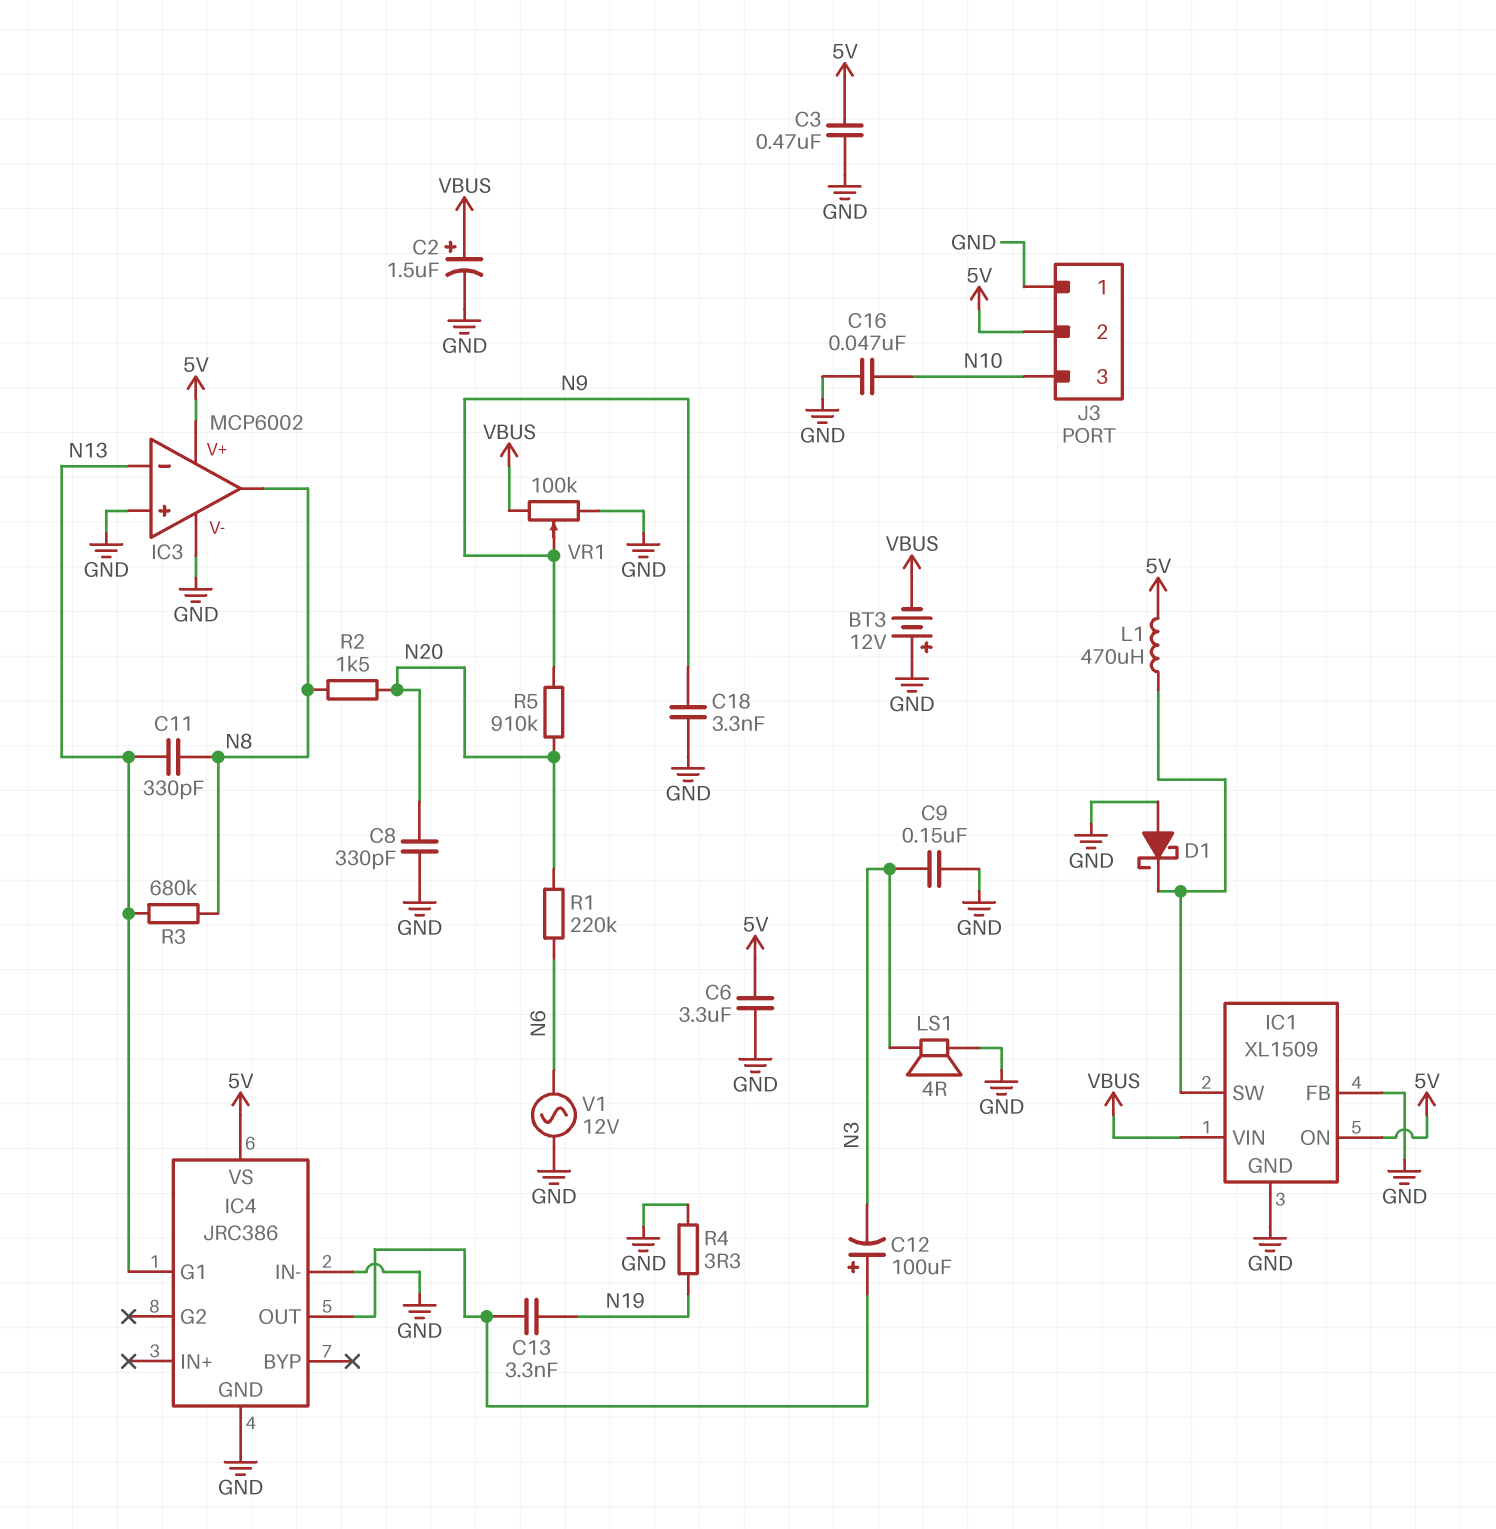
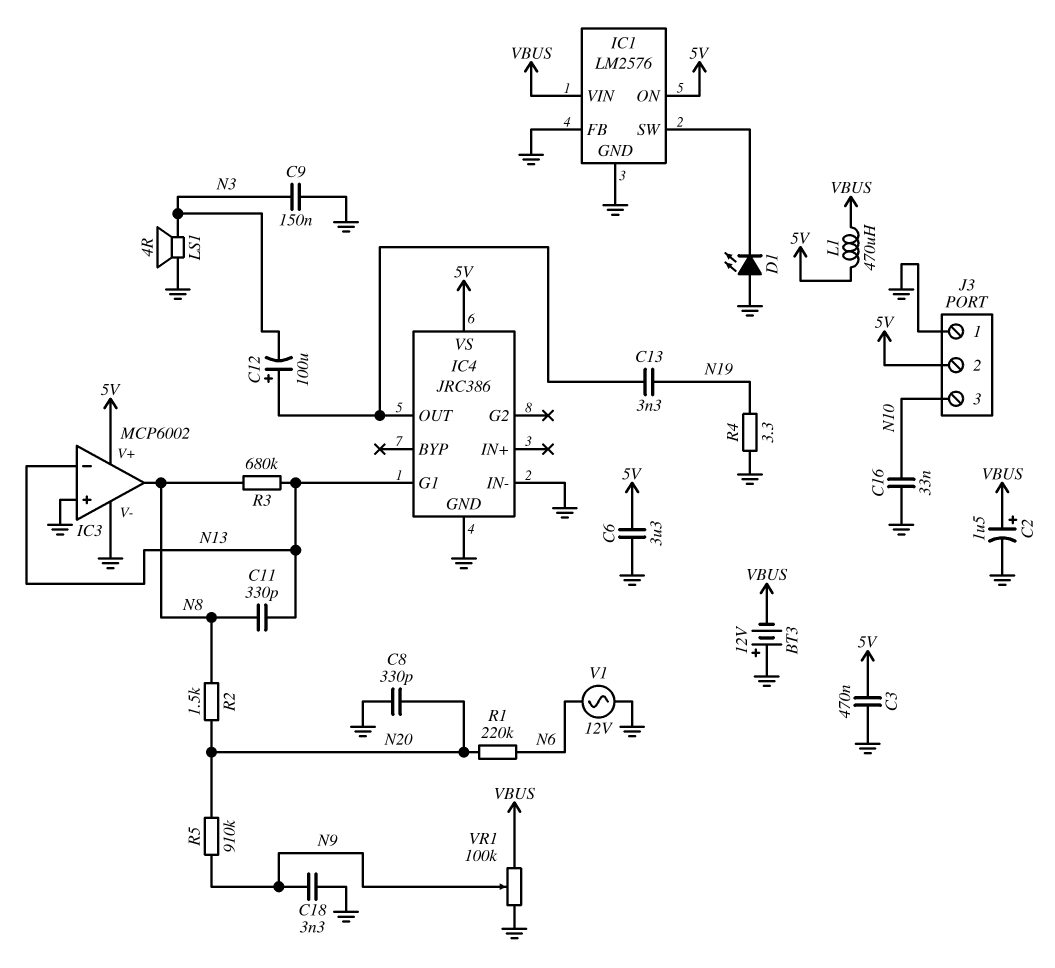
C16: 47nF (GND, N10) -> 33nF (GND, N10)
D1: schottky (A GND, K IC1/SW) -> LED (A GND, K IC1/SW)
IC1: XL1509 -> LM2576
L1: 470uH (5V, IC1/SW) -> 470uH (5V, VBUS)

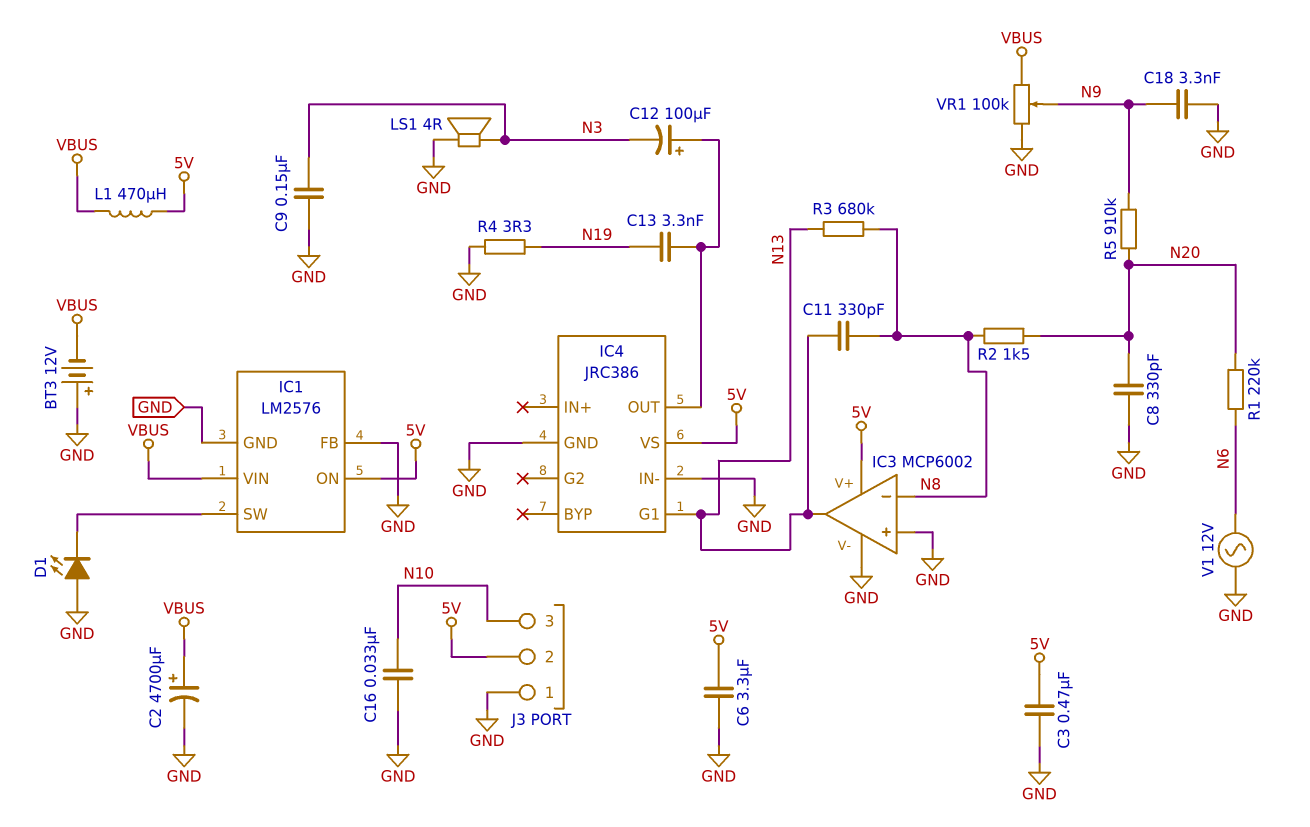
C2: 1.5uF (plus VBUS, minus GND) -> 4700uF (plus VBUS, minus GND)
IC3 pin in-: N13 -> N8
IC3 pin out: N8 -> N13

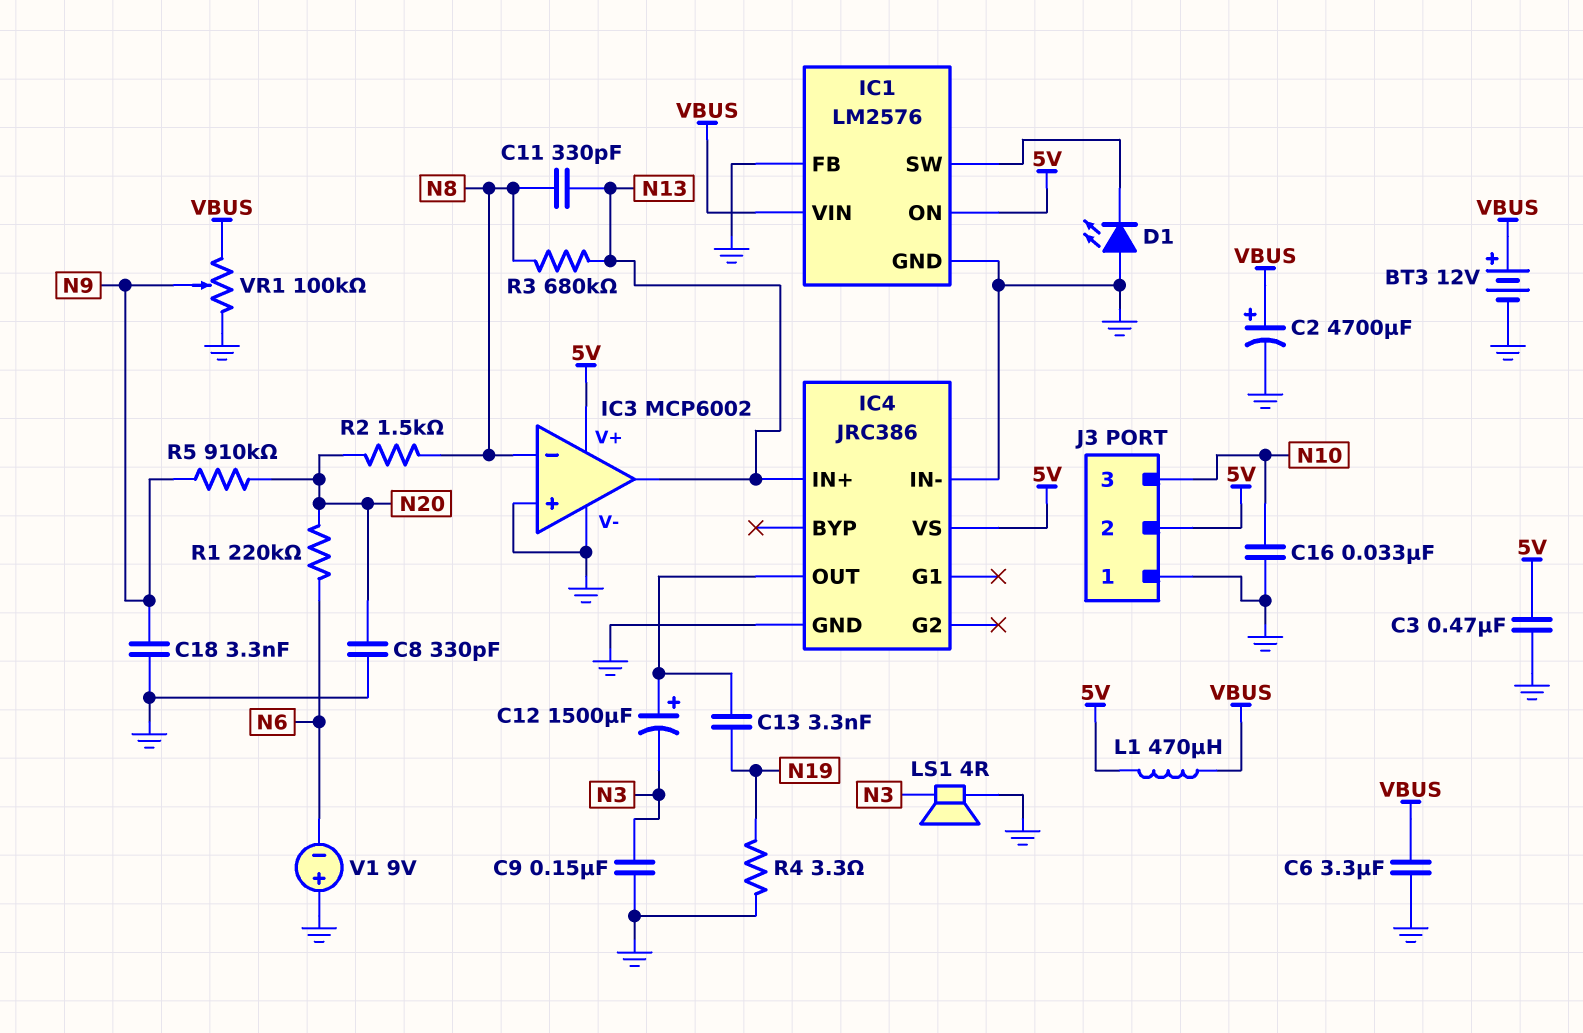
BT3: 12V (plus GND, minus VBUS) -> 12V (plus VBUS, minus GND)
C6: 3.3uF (5V, GND) -> 3.3uF (GND, VBUS)
C12: 100uF (plus IC4/OUT, minus N3) -> 1500uF (plus IC4/OUT, minus N3)
IC4 pin G1: N13 -> none
IC4 pin IN+: none -> N13
V1: AC 12V (GND, N6) -> 9V (plus GND, minus N6)

